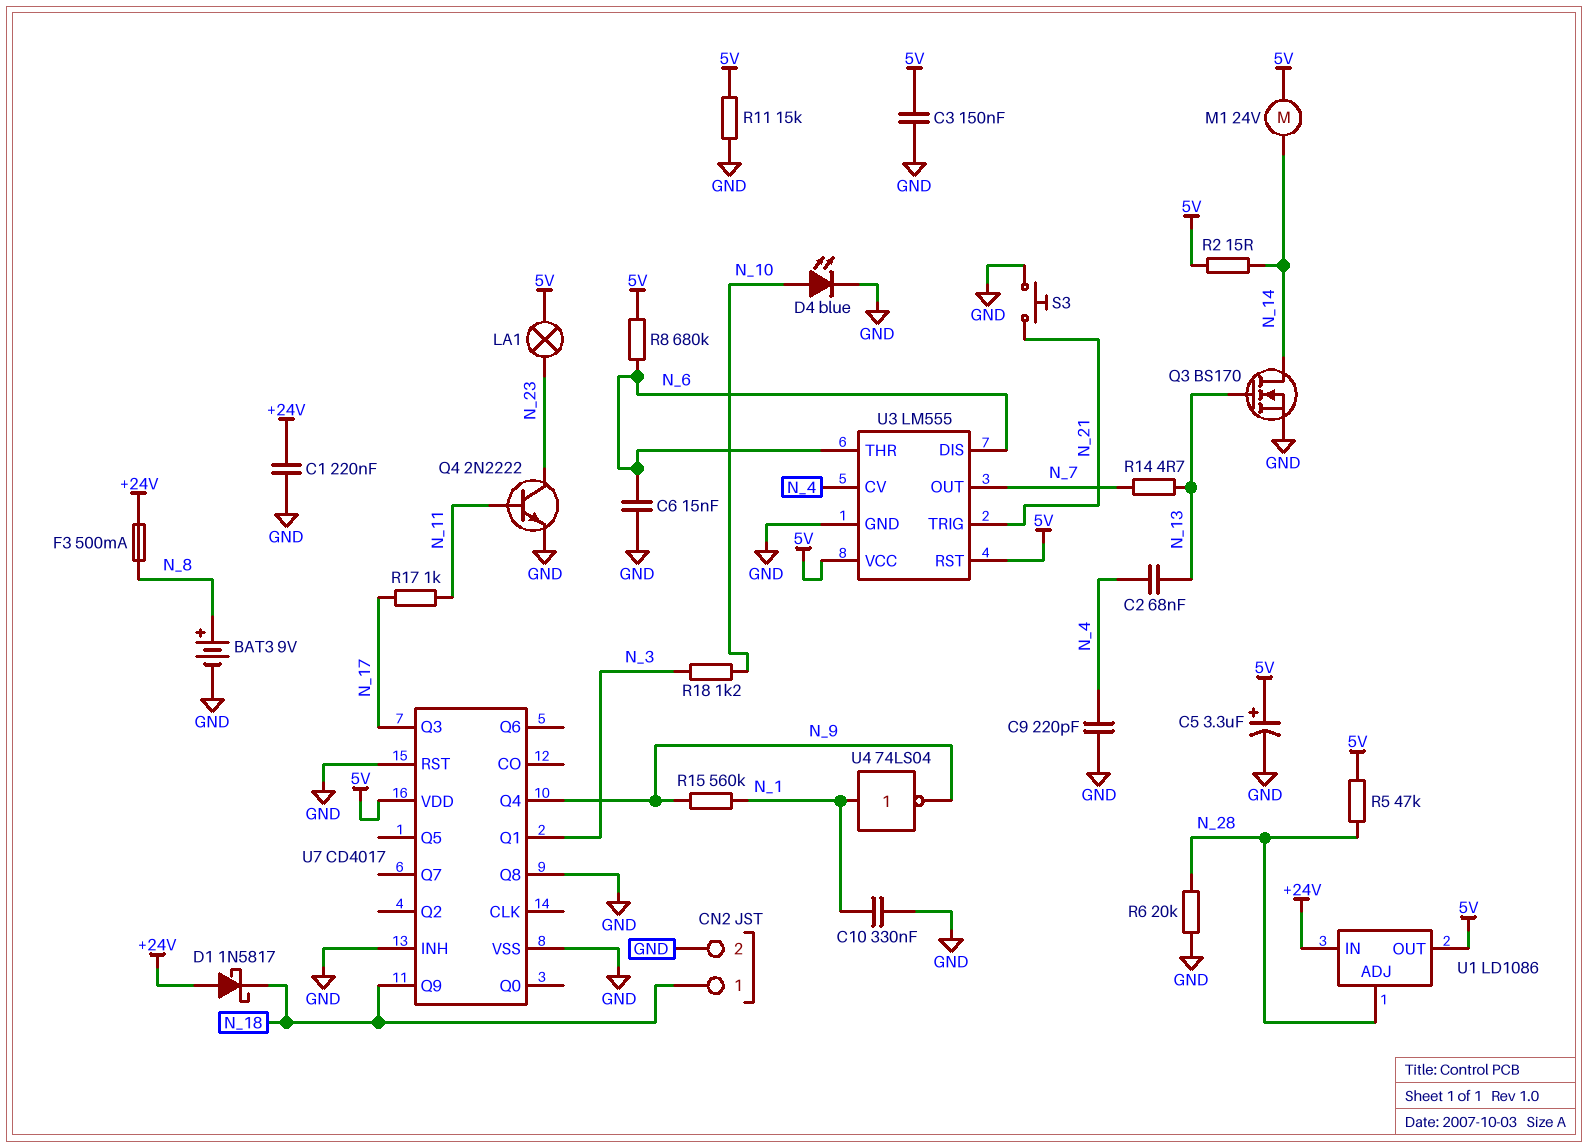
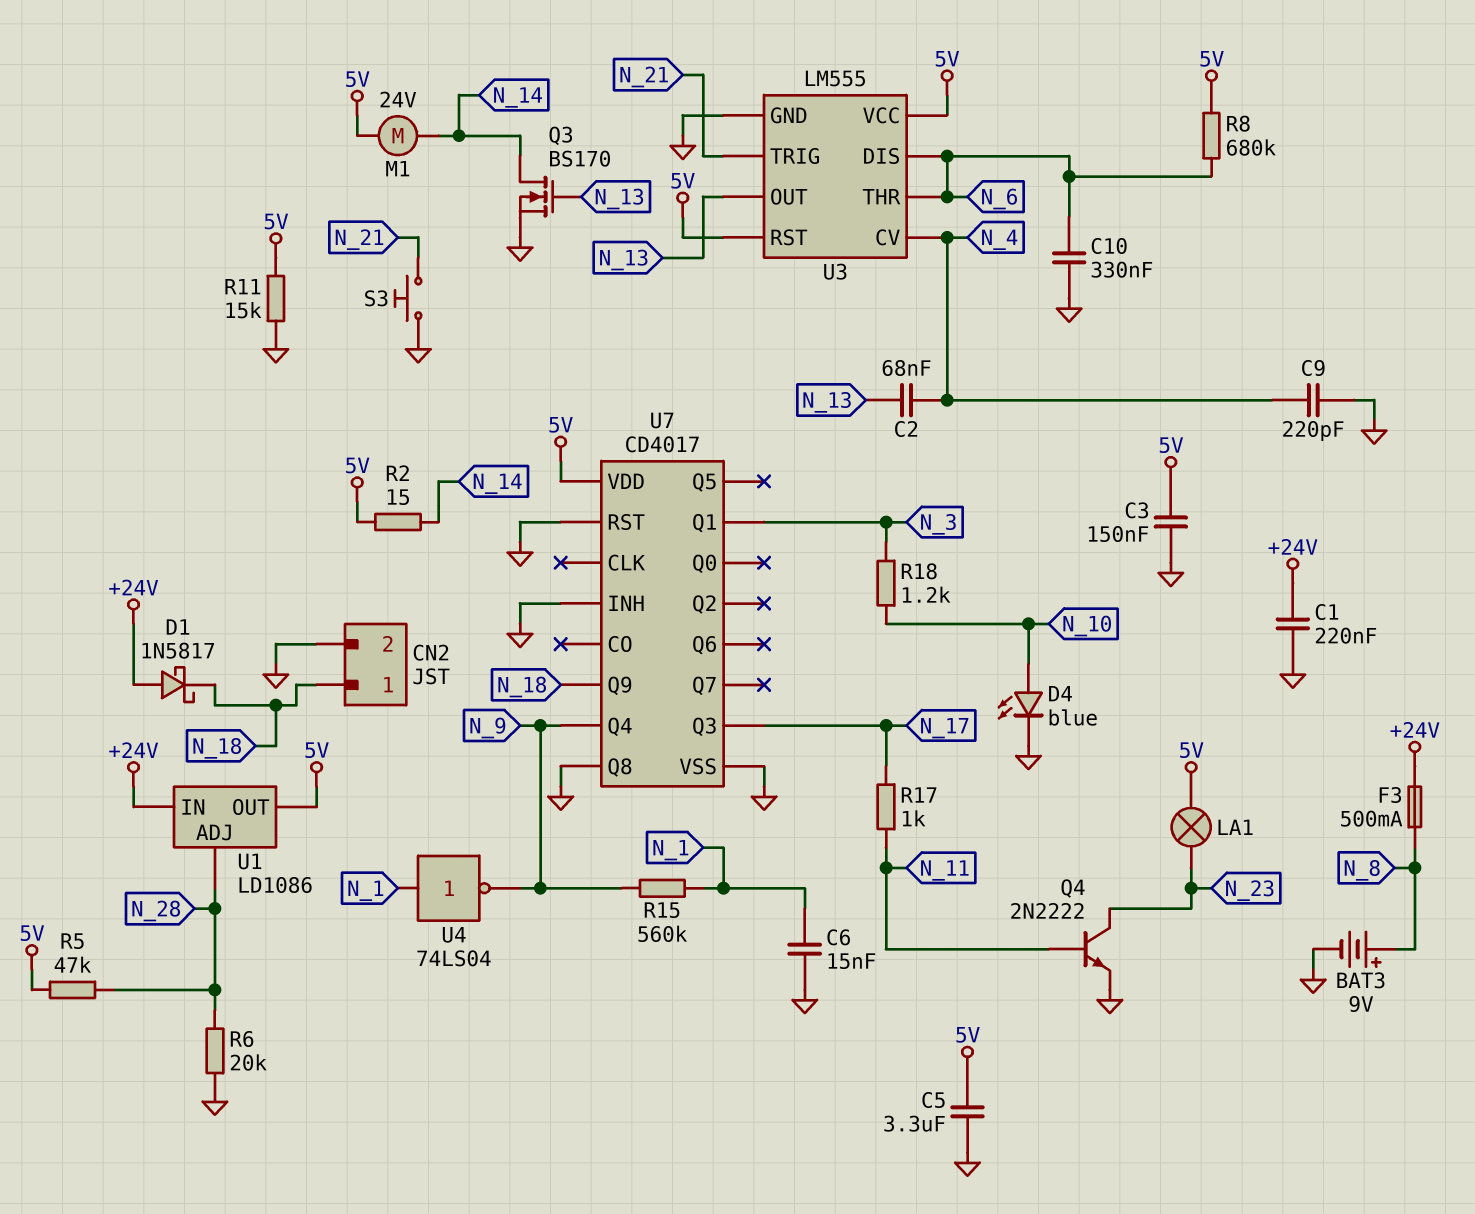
C5: 3.3uF (plus 5V, minus GND) -> 3.3uF (5V, GND)
C6: 15nF (GND, N_6) -> 15nF (GND, N_1)
C10: 330nF (GND, N_1) -> 330nF (GND, N_6)
R14: 4.7 (N_7, N_13) -> none
U3 pin OUT: N_7 -> N_13

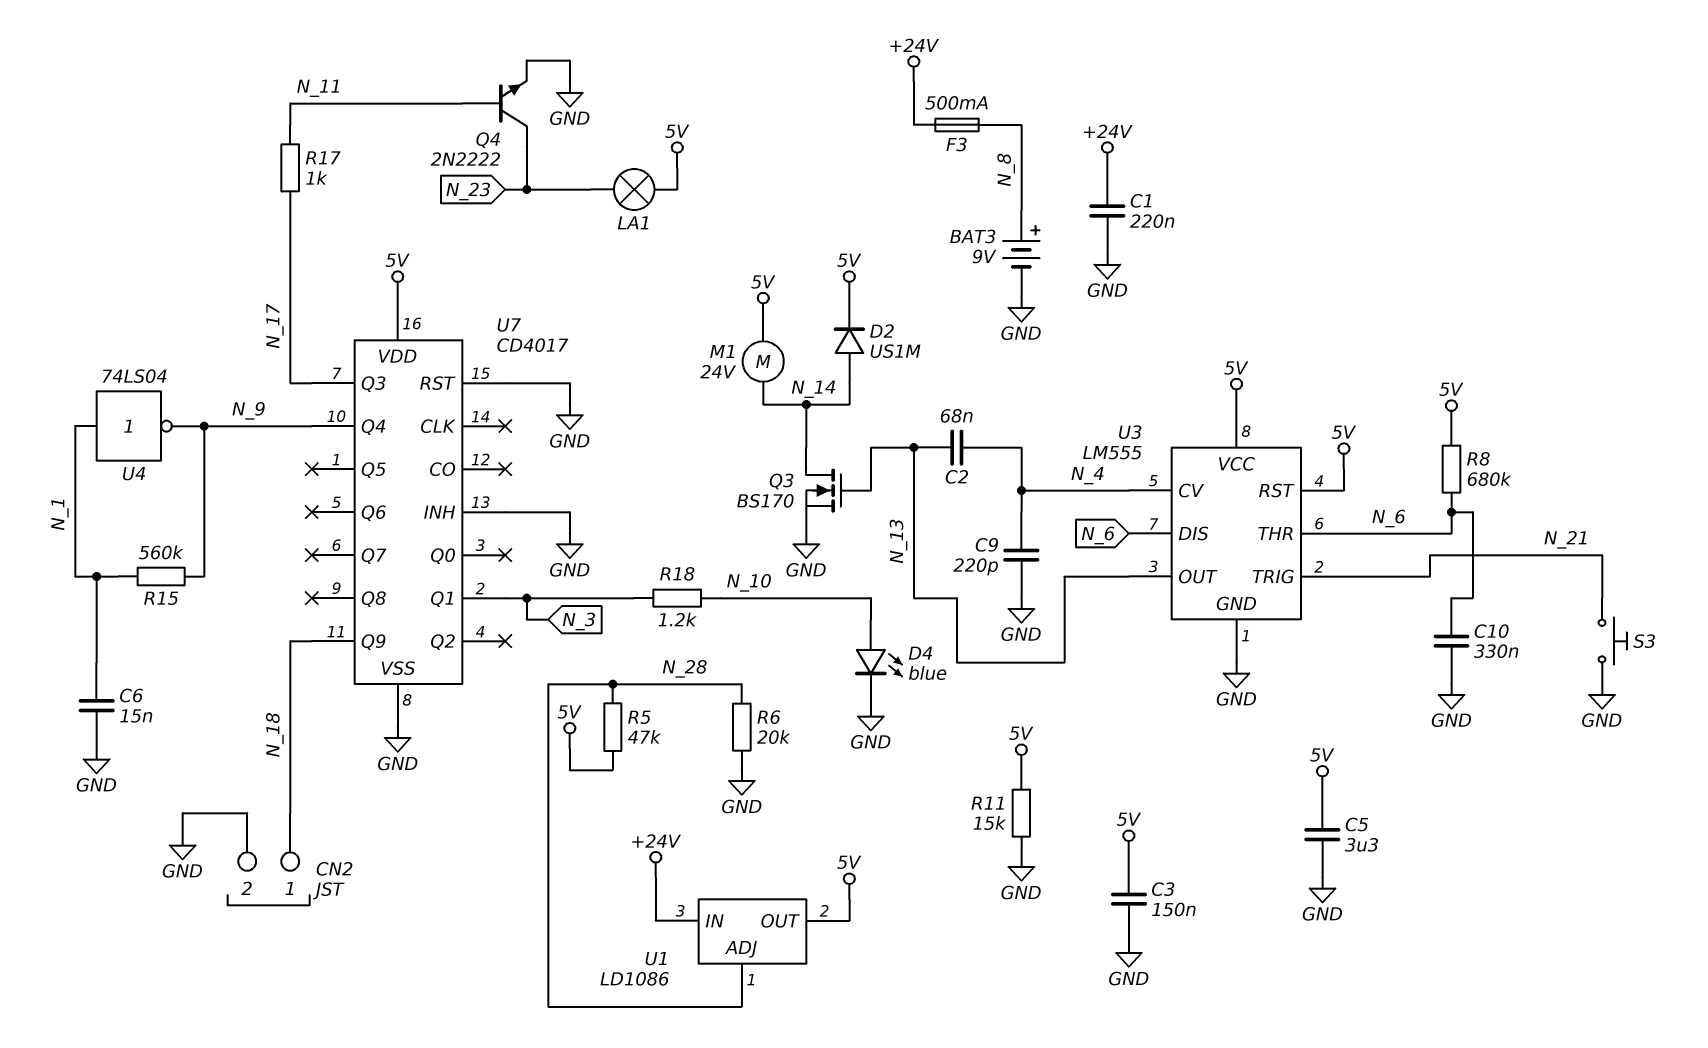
D1: schottky 1N5817 (A +24V, K N_18) -> none
D2: none -> diode US1M (A N_14, K 5V)
R2: 15 (5V, N_14) -> none
U7 pin Q8: GND -> none

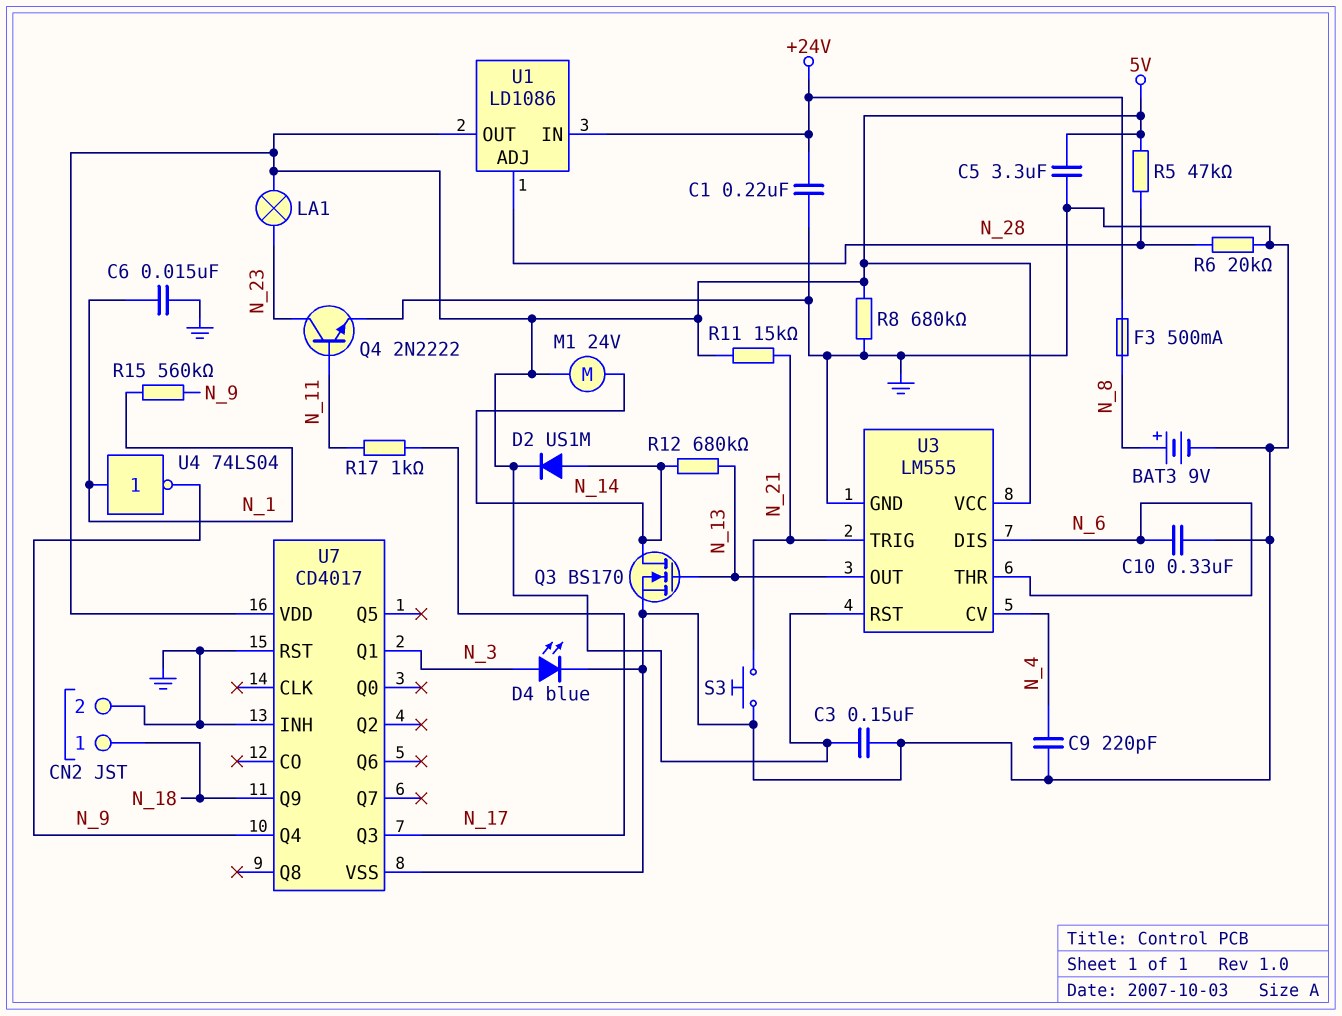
C2: 68nF (N_4, N_13) -> none
D4: LED blue (A N_10, K GND) -> LED blue (A N_3, K GND)
R8: 680k (5V, N_6) -> 680k (5V, GND)
R11: 15k (5V, GND) -> 15k (5V, N_21)
R12: none -> 680k (N_13, N_14)
R18: 1.2k (N_3, N_10) -> none

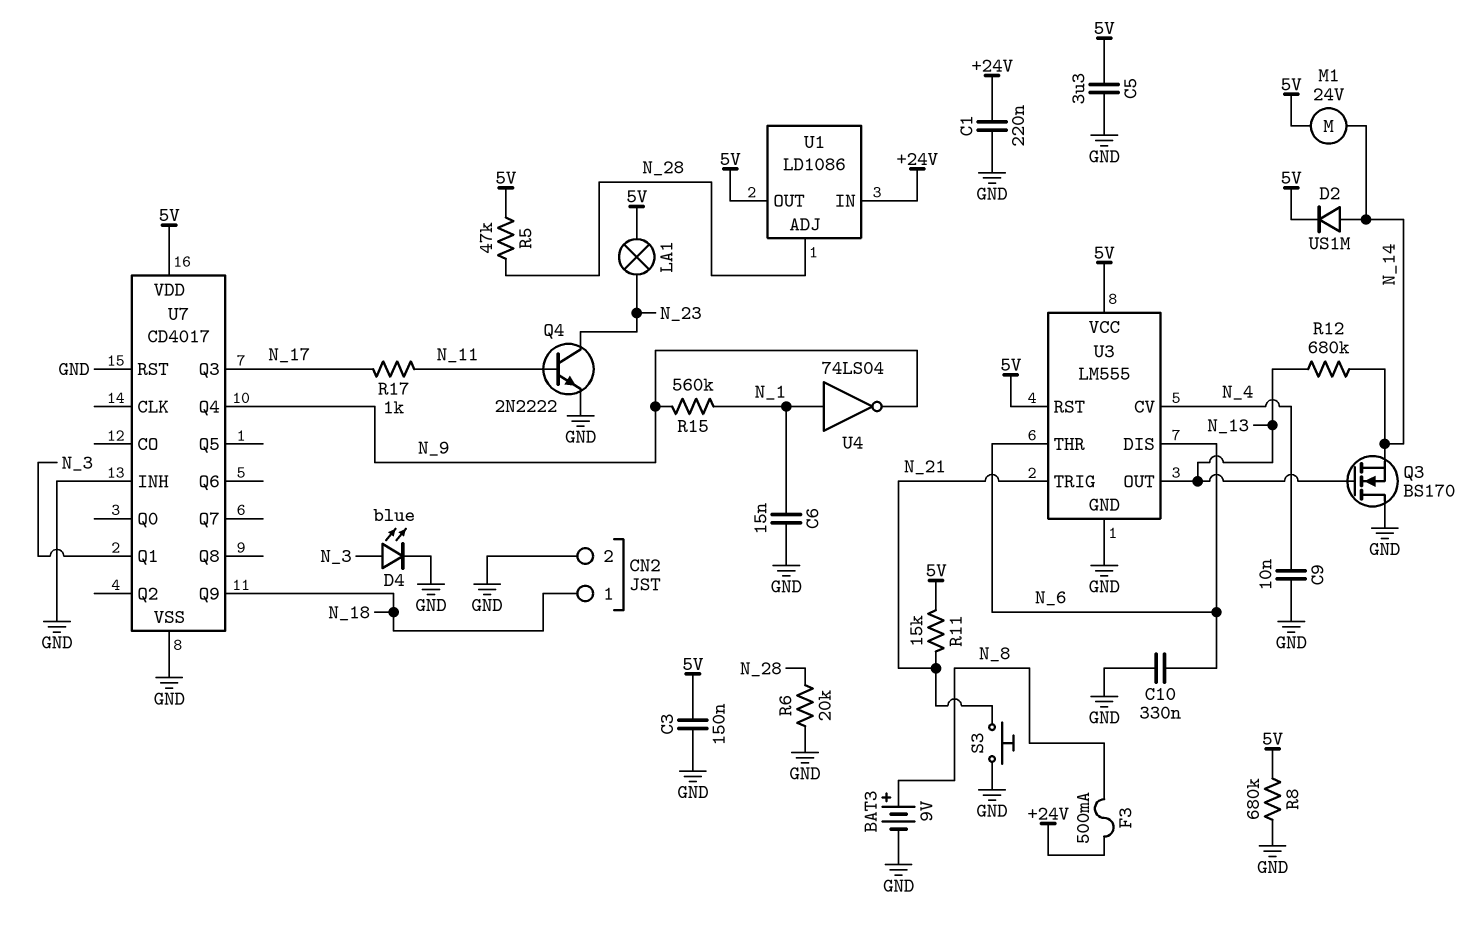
C9: 220pF (GND, N_4) -> 10nF (GND, N_4)
Q3: NMOS BS170 (G N_13, D N_14, S GND) -> NMOS BS170 (G N_13, D GND, S N_14)

